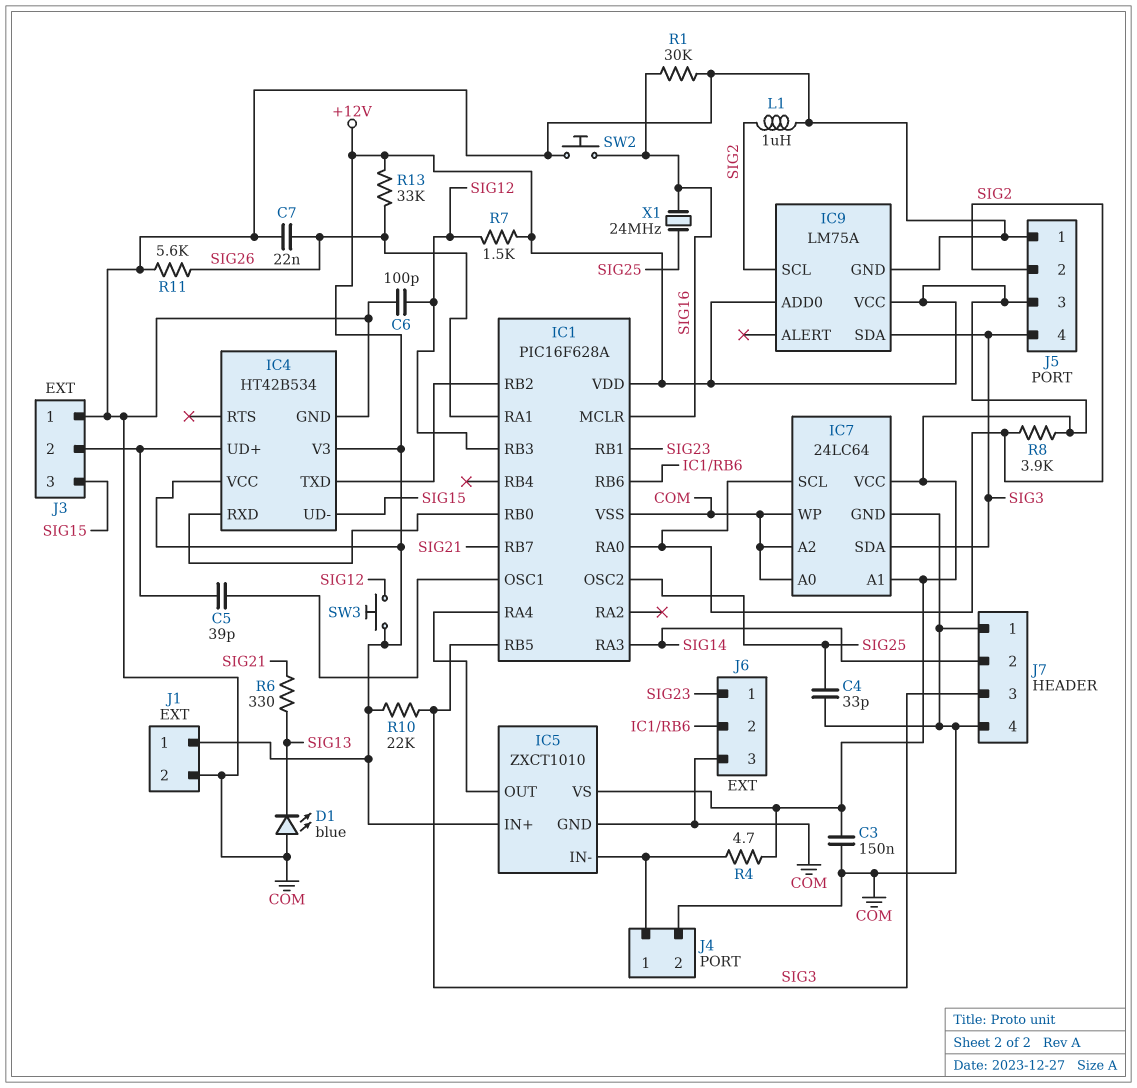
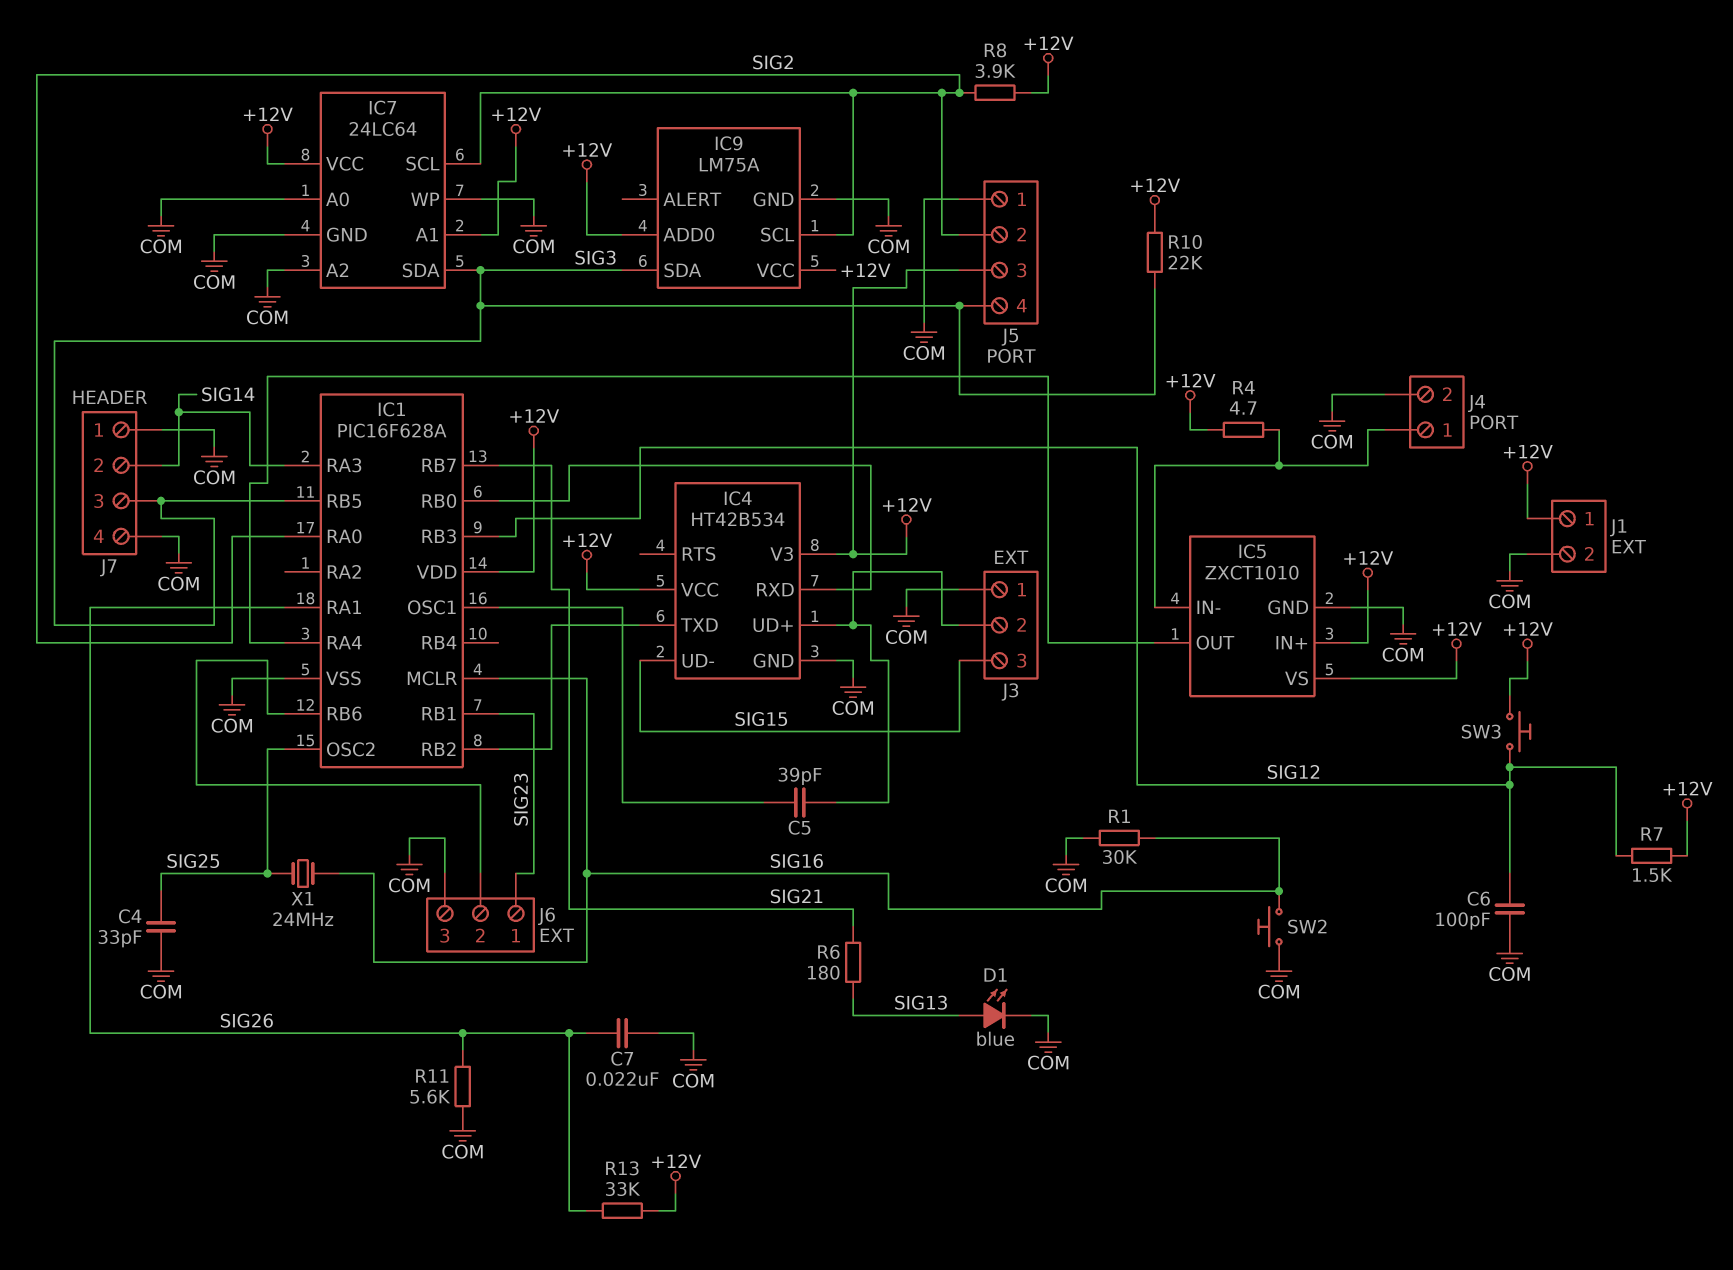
C3: 150nF (+12V, COM) -> none
D1: LED blue (A COM, K SIG13) -> LED blue (A SIG13, K COM)
L1: 1uH (COM, SIG2) -> none
R6: 330 (SIG13, SIG21) -> 180 (SIG13, SIG21)

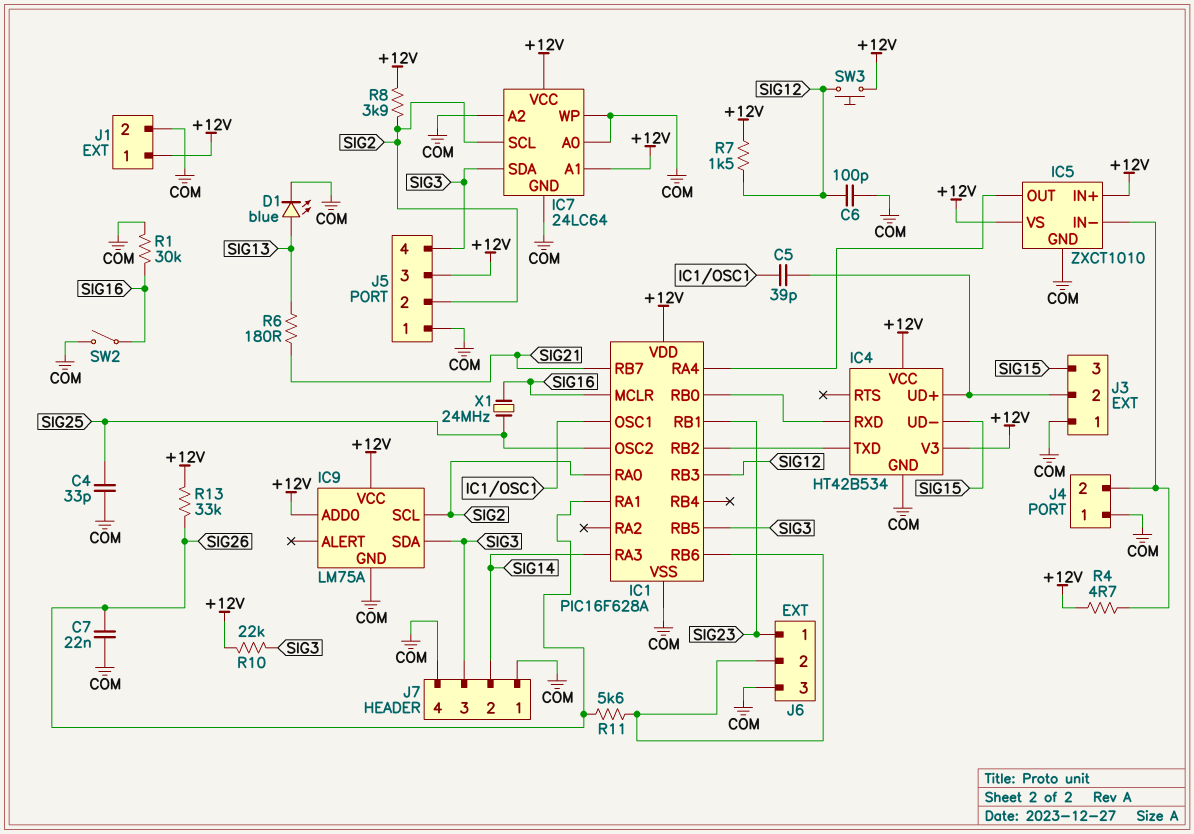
J4 pin 1: IC5/IN- -> COM
J4 pin 2: COM -> IC5/IN-
R11: 5.6k (COM, SIG26) -> 5.6k (IC1/RB6, SIG26)
SW2: button (COM, SIG16) -> switch (COM, SIG16)

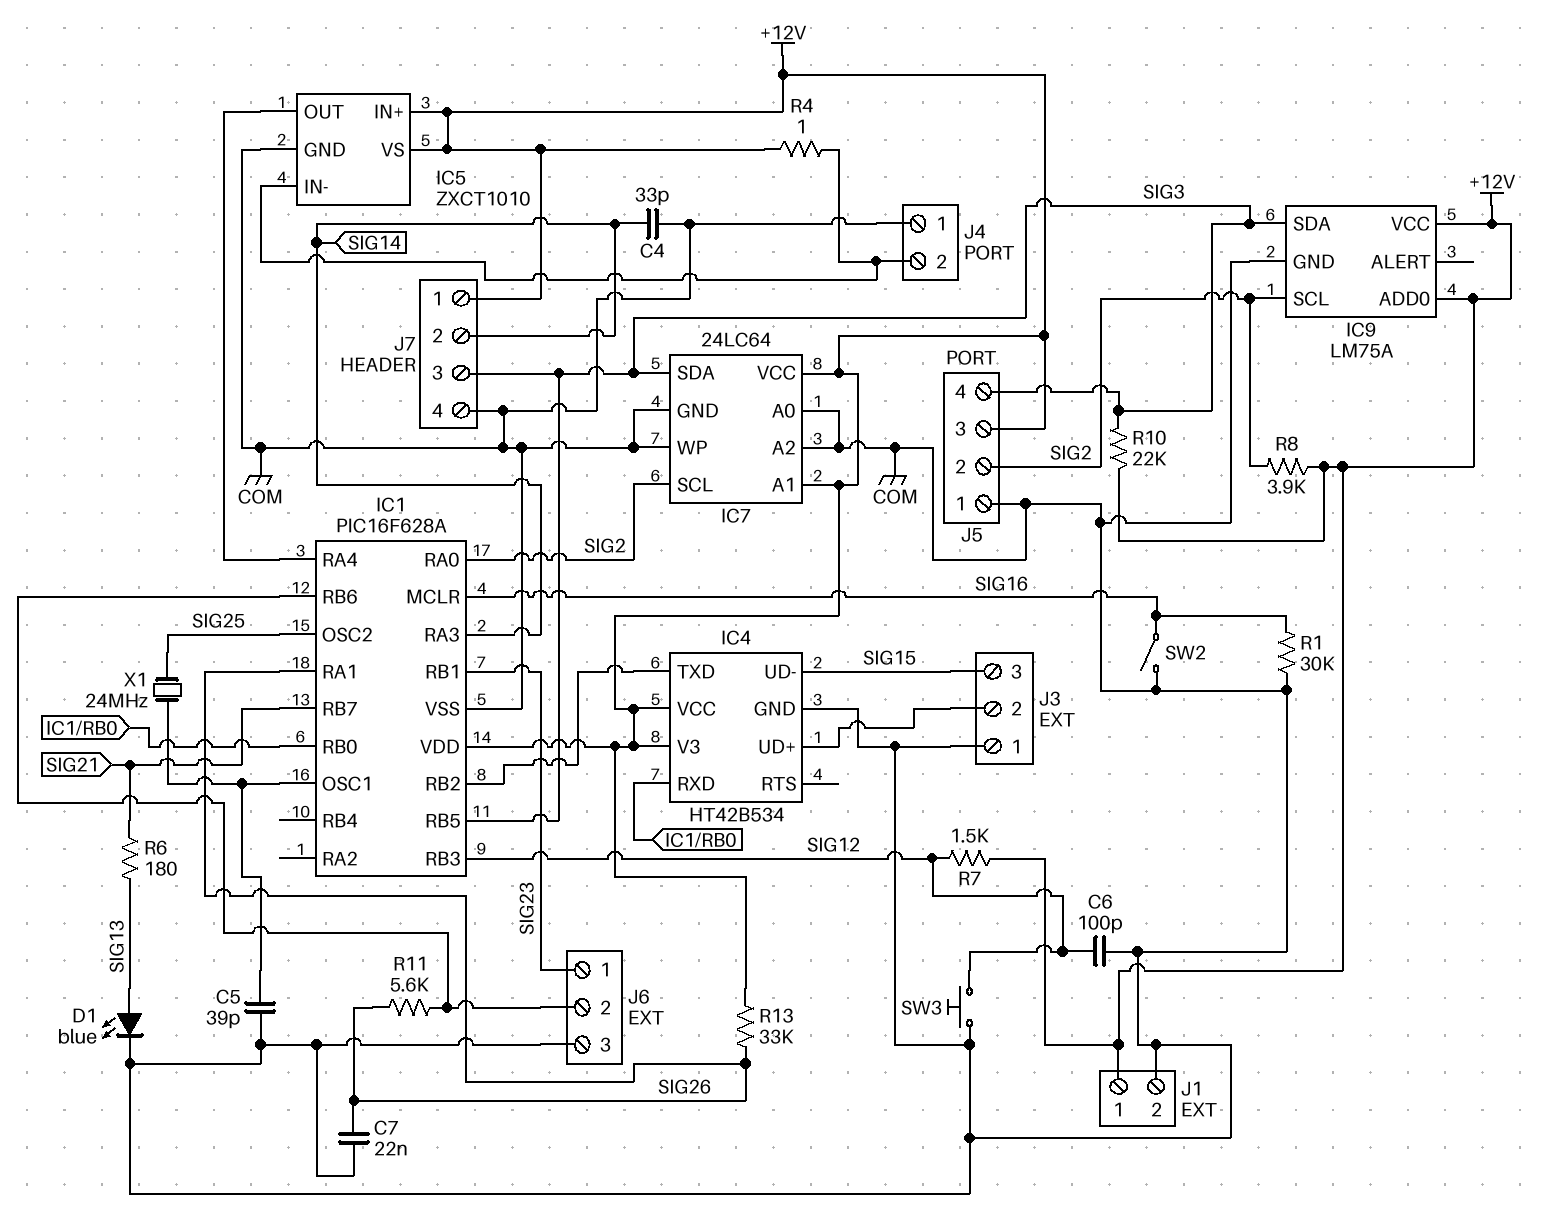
C4: 33pF (COM, SIG25) -> 33pF (COM, SIG14)
C5: 39pF (IC1/OSC1, IC4/UD+) -> 39pF (COM, IC1/OSC1)
J7 pin 1: COM -> +12V
R4: 4.7 (+12V, IC5/IN-) -> 1 (+12V, IC5/IN-)
SW3: button (+12V, SIG12) -> button (COM, SIG12)
X1: 24MHz (SIG16, SIG25) -> 24MHz (IC1/OSC1, SIG25)

